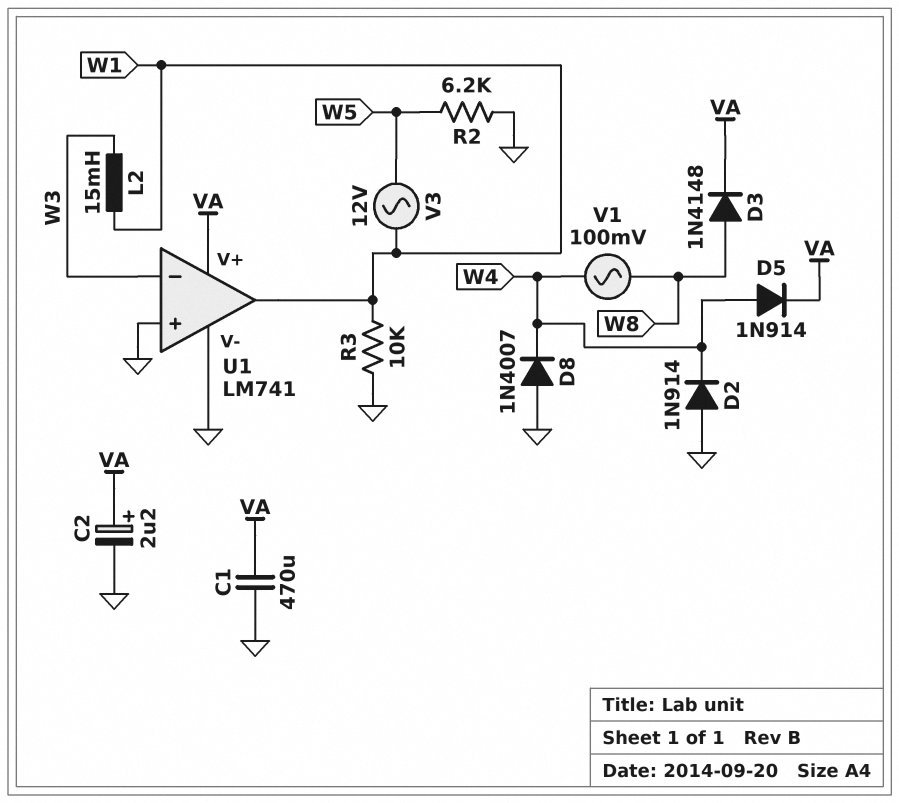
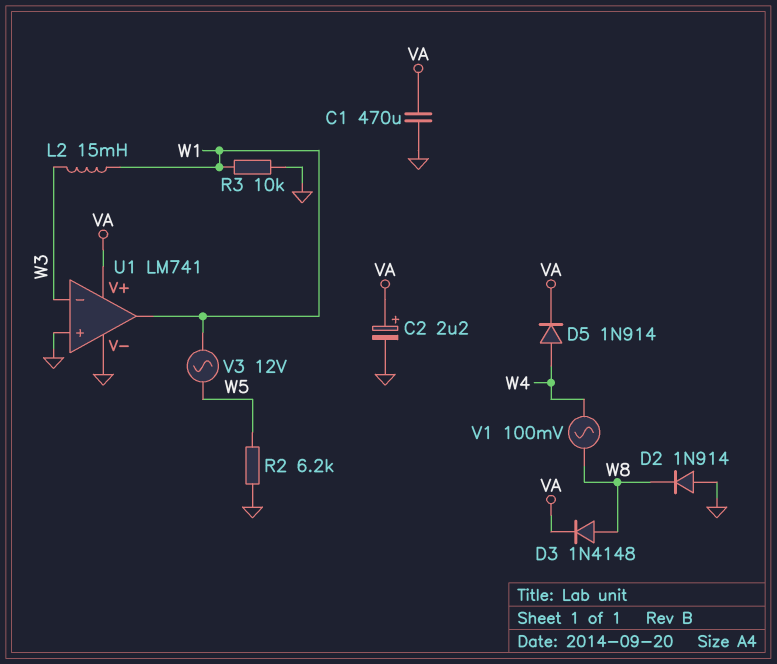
D2: diode 1N914 (A GND, K W4) -> diode 1N914 (A GND, K W8)
D8: diode 1N4007 (A GND, K W4) -> none

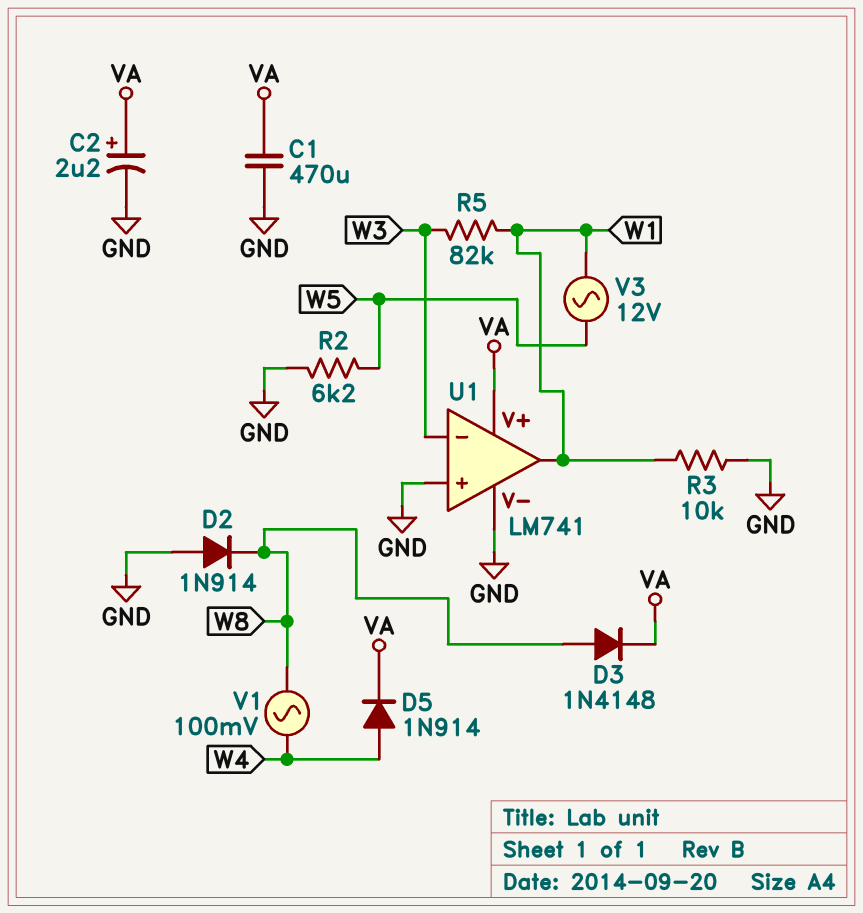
L2: 15mH (W1, W3) -> none
R5: none -> 82k (W1, W3)

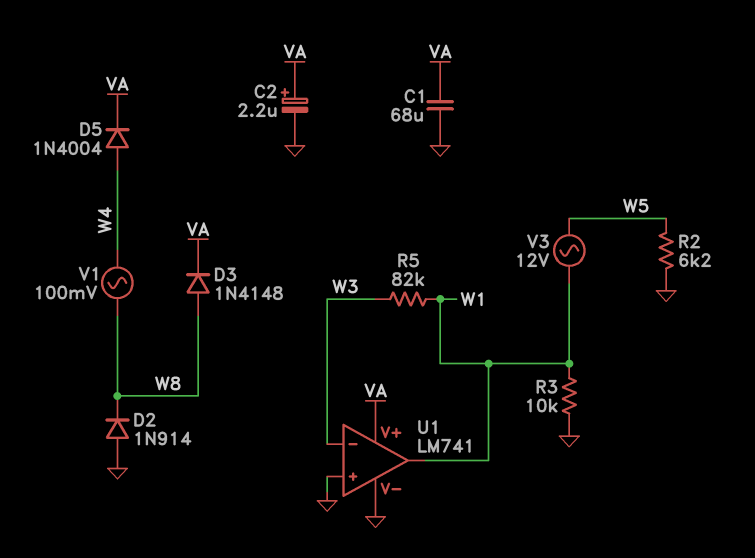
C1: 470uF (GND, VA) -> 68uF (GND, VA)
D5: diode 1N914 (A W4, K VA) -> diode 1N4004 (A W4, K VA)

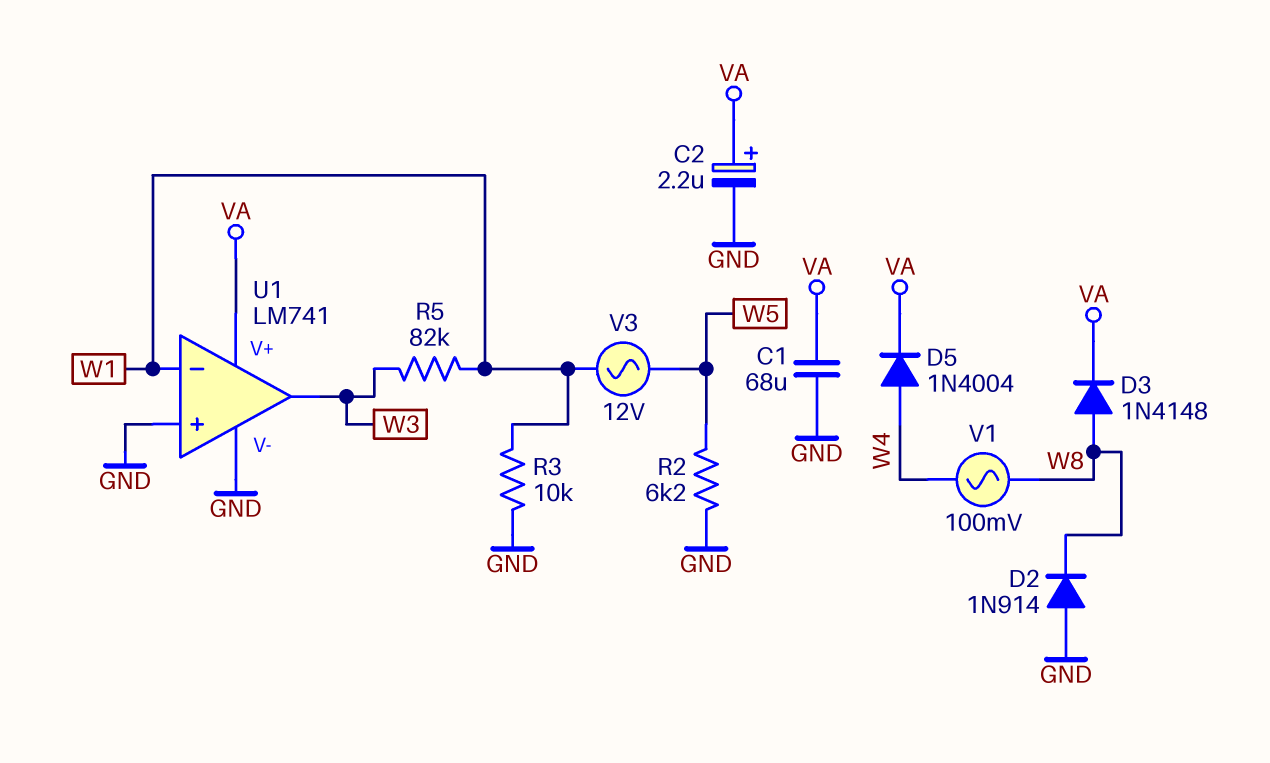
U1 pin in-: W3 -> W1
U1 pin out: W1 -> W3

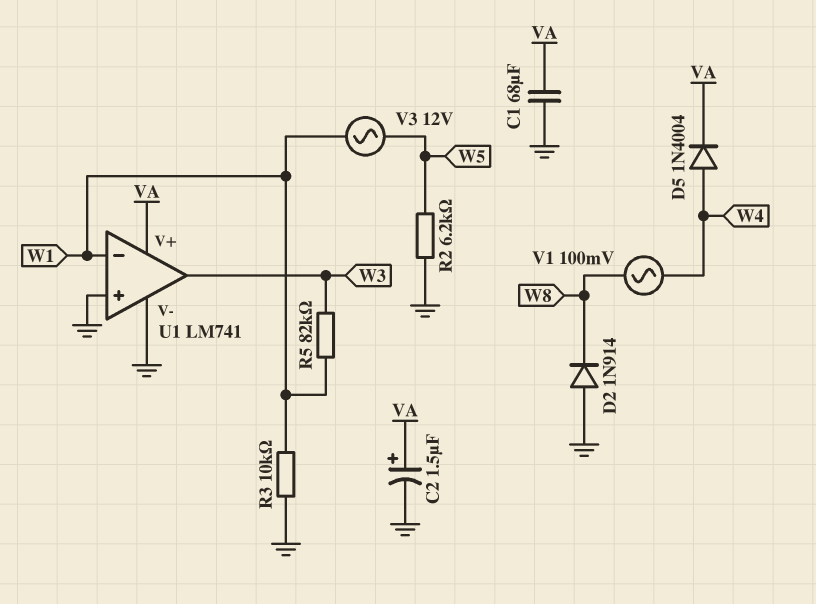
C2: 2.2uF (plus VA, minus GND) -> 1.5uF (plus VA, minus GND)
D3: diode 1N4148 (A W8, K VA) -> none

